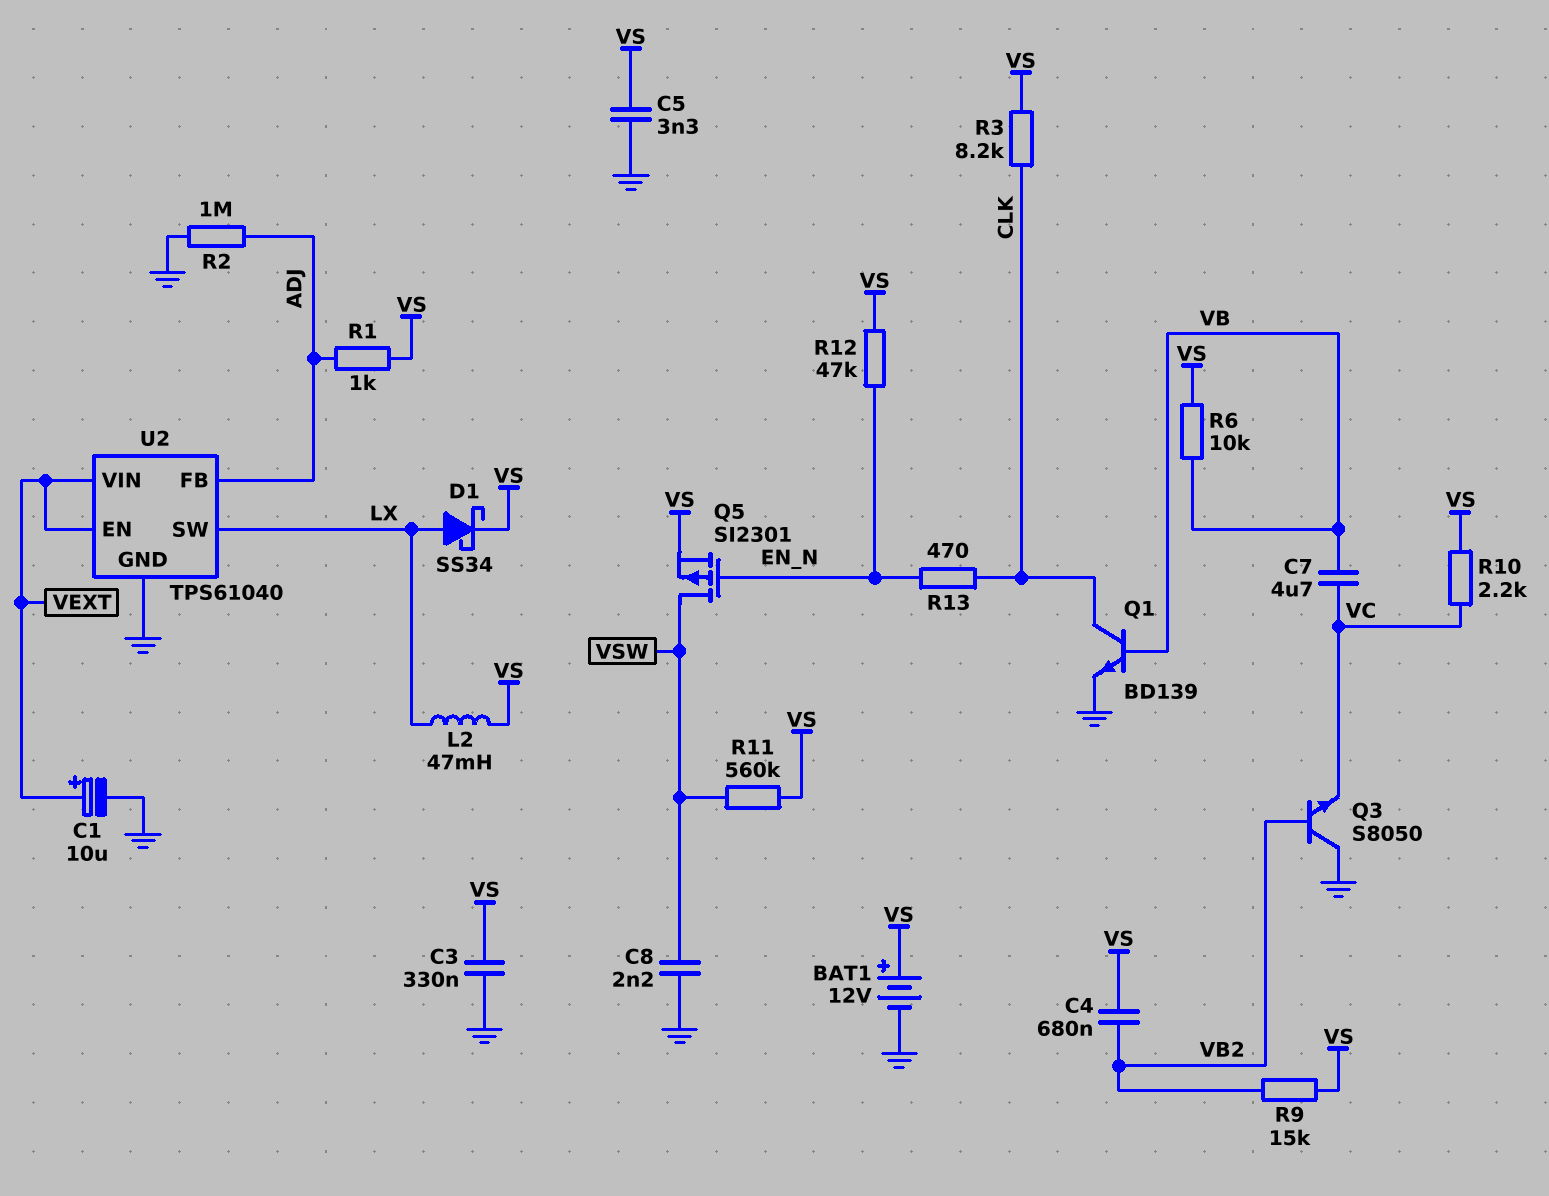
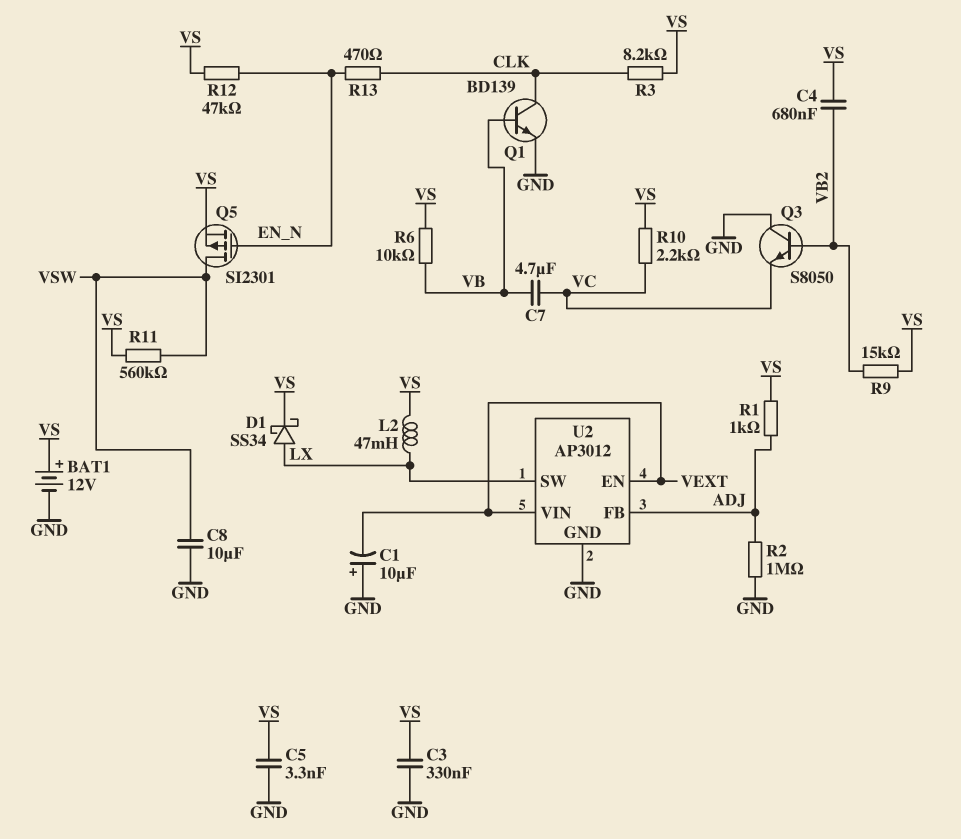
C1: 10uF (plus VEXT, minus GND) -> 10uF (plus GND, minus VEXT)
C8: 2.2nF (GND, VSW) -> 10uF (GND, VSW)
U2: TPS61040 -> AP3012

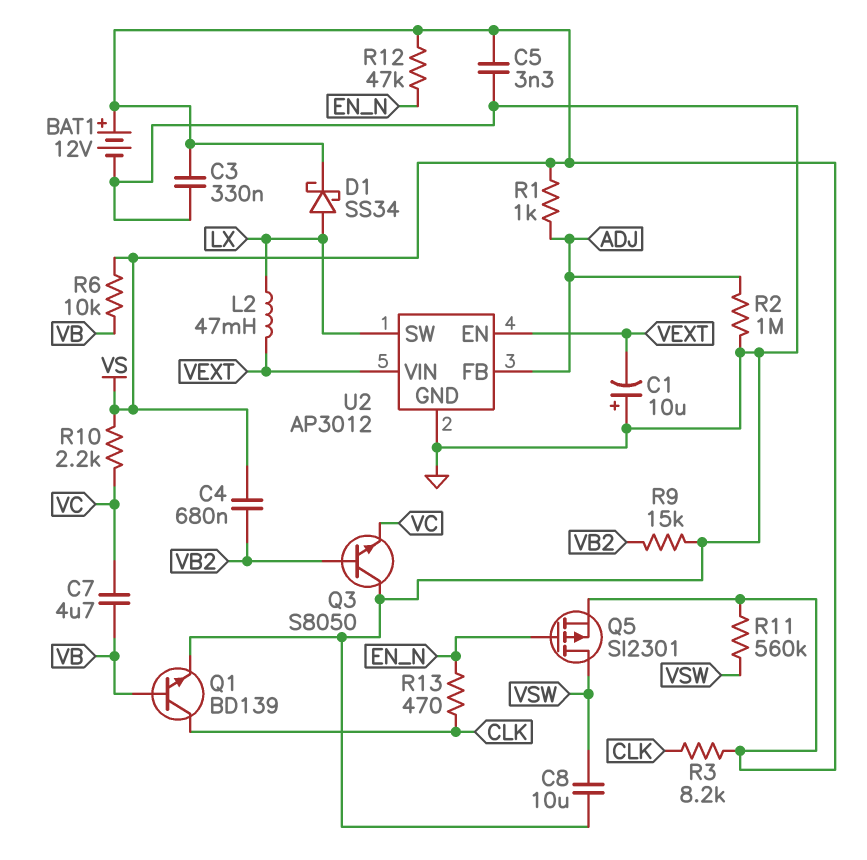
L2: 47mH (LX, VS) -> 47mH (LX, VEXT)
R9: 15k (VB2, VS) -> 15k (GND, VB2)

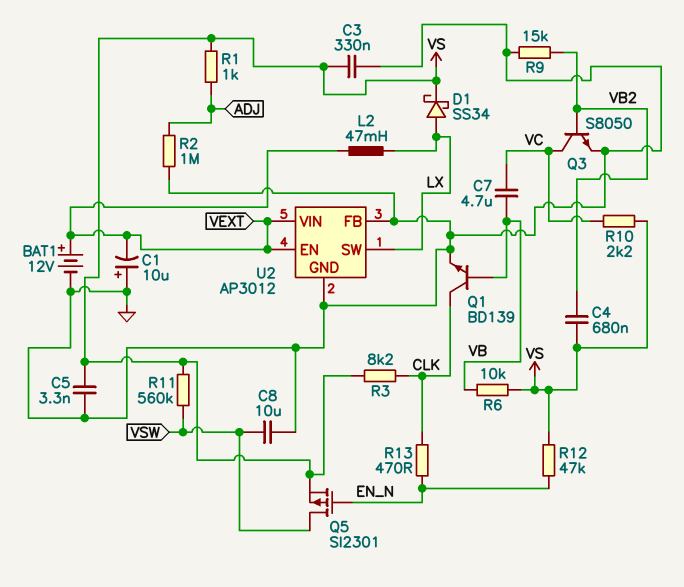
BAT1: 12V (plus VS, minus GND) -> 12V (plus VEXT, minus GND)
Q3: NPN S8050 (B VB2, C GND, E VC) -> NPN S8050 (B VB2, C VC, E GND)
U2 pin FB: ADJ -> GND

